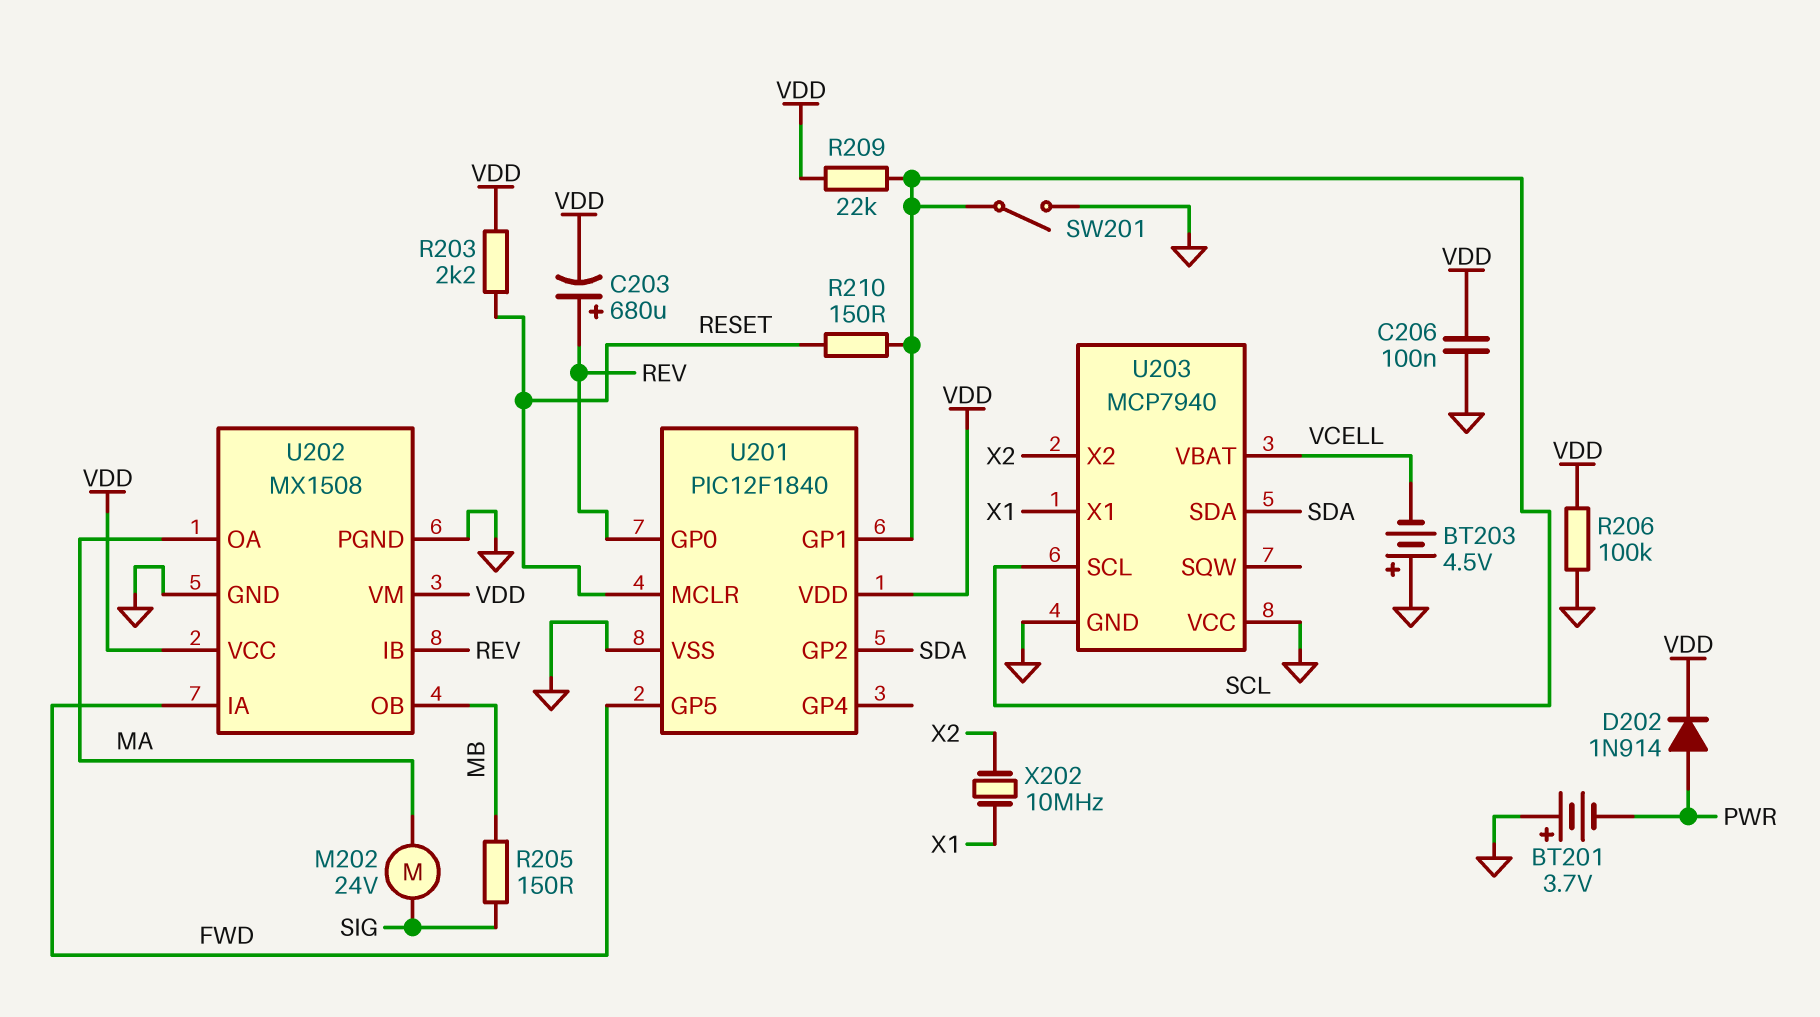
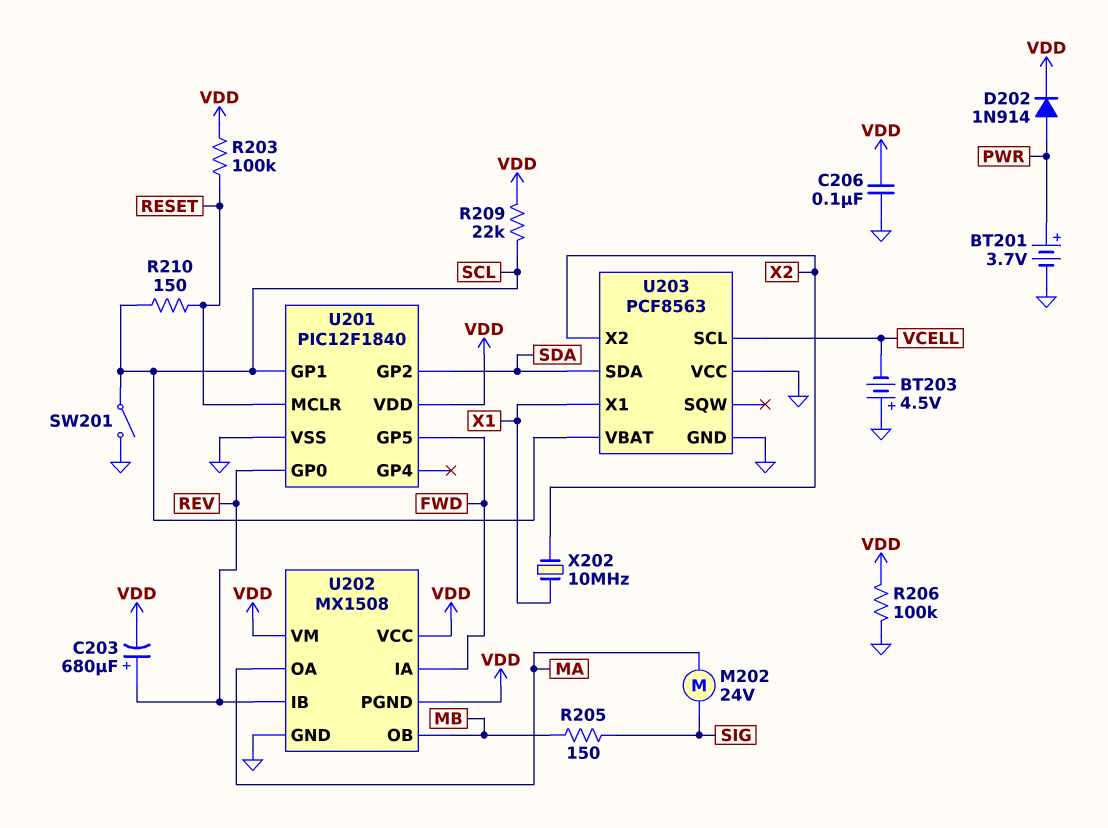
BT201: 3.7V (plus GND, minus PWR) -> 3.7V (plus PWR, minus GND)
R203: 2.2k (RESET, VDD) -> 100k (RESET, VDD)
U202 pin PGND: GND -> VDD
U203: MCP7940 -> PCF8563
U203 pin SCL: SCL -> VCELL
U203 pin VBAT: VCELL -> SCL

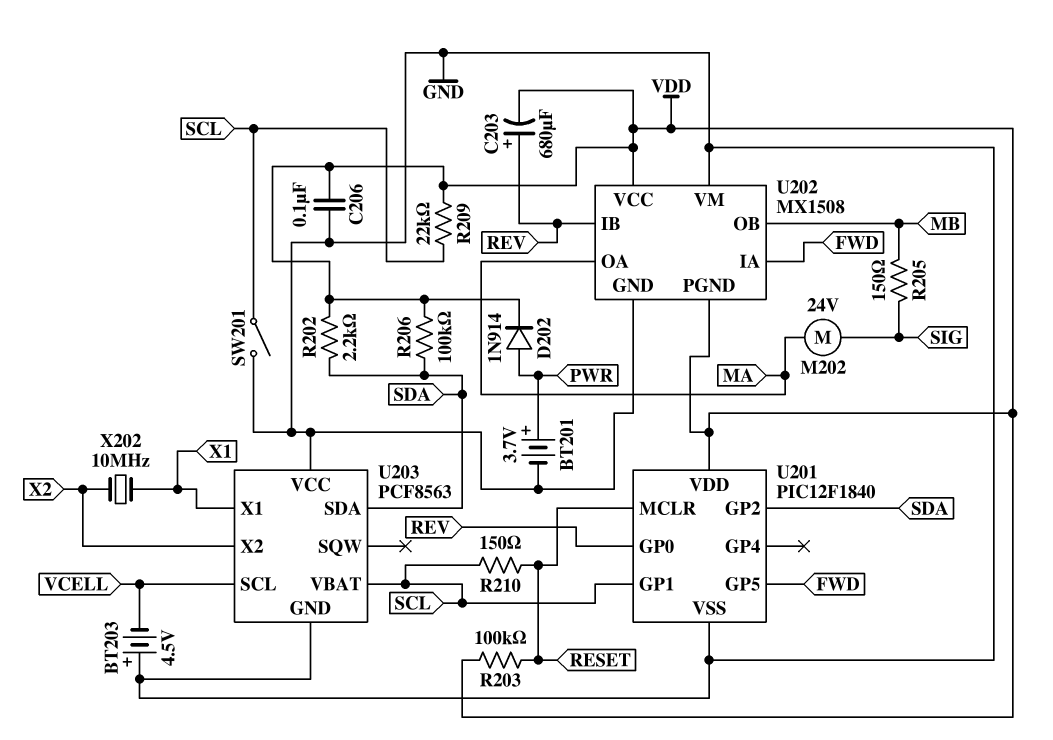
R202: none -> 2.2k (SDA, VDD)
R206: 100k (GND, VDD) -> 100k (SDA, VDD)
U202 pin VM: VDD -> GND

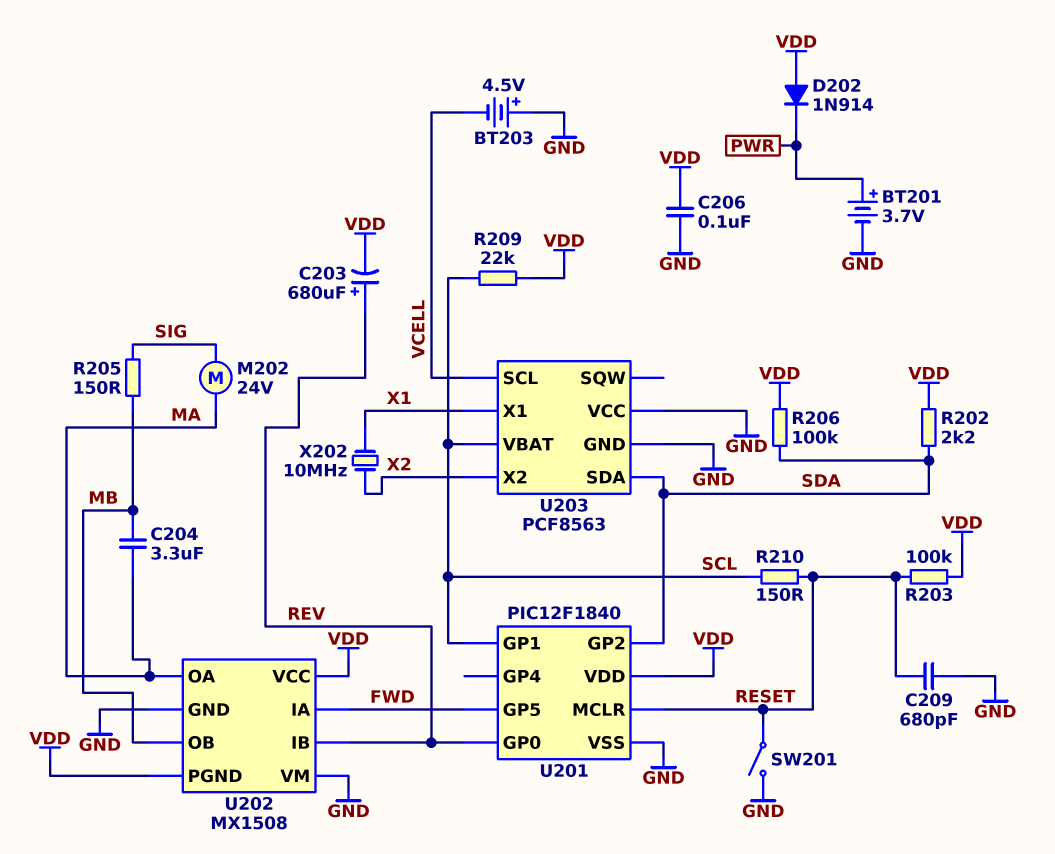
C204: none -> 3.3uF (MA, MB)
C209: none -> 680pF (GND, RESET)
D202: diode 1N914 (A PWR, K VDD) -> diode 1N914 (A VDD, K PWR)
SW201: switch (GND, SCL) -> switch (GND, RESET)

